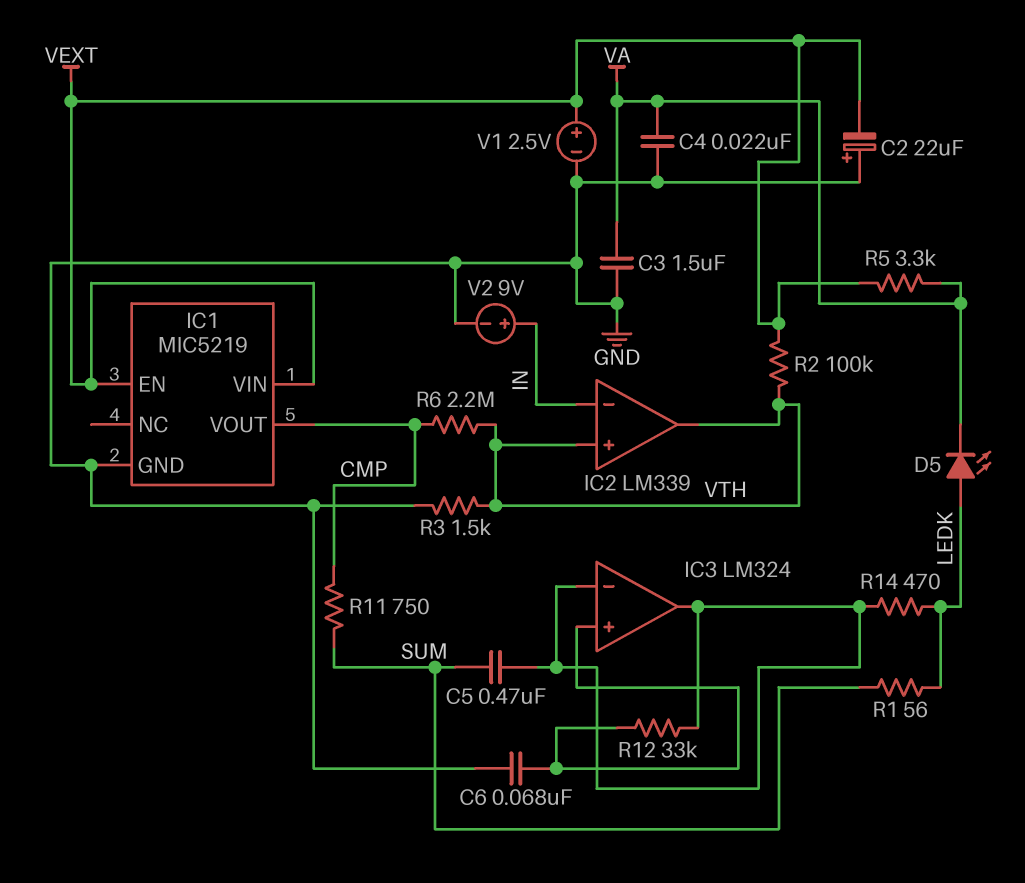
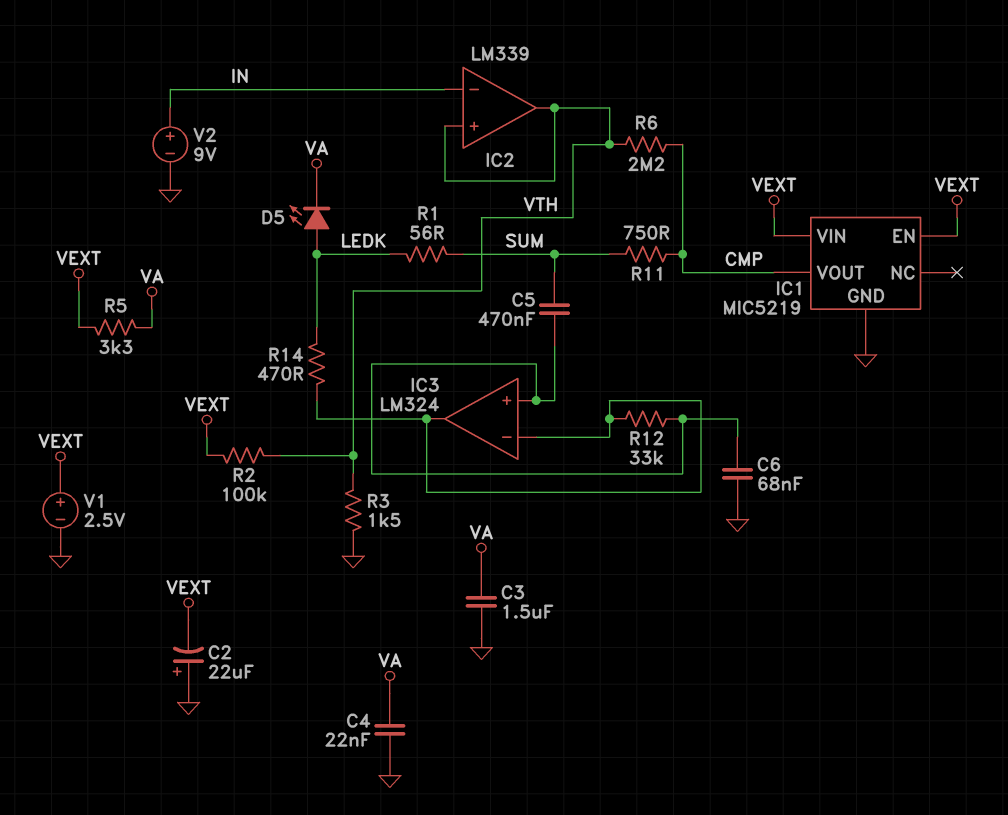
C5: 470nF (IC3/in-, SUM) -> 470nF (IC3/in+, SUM)

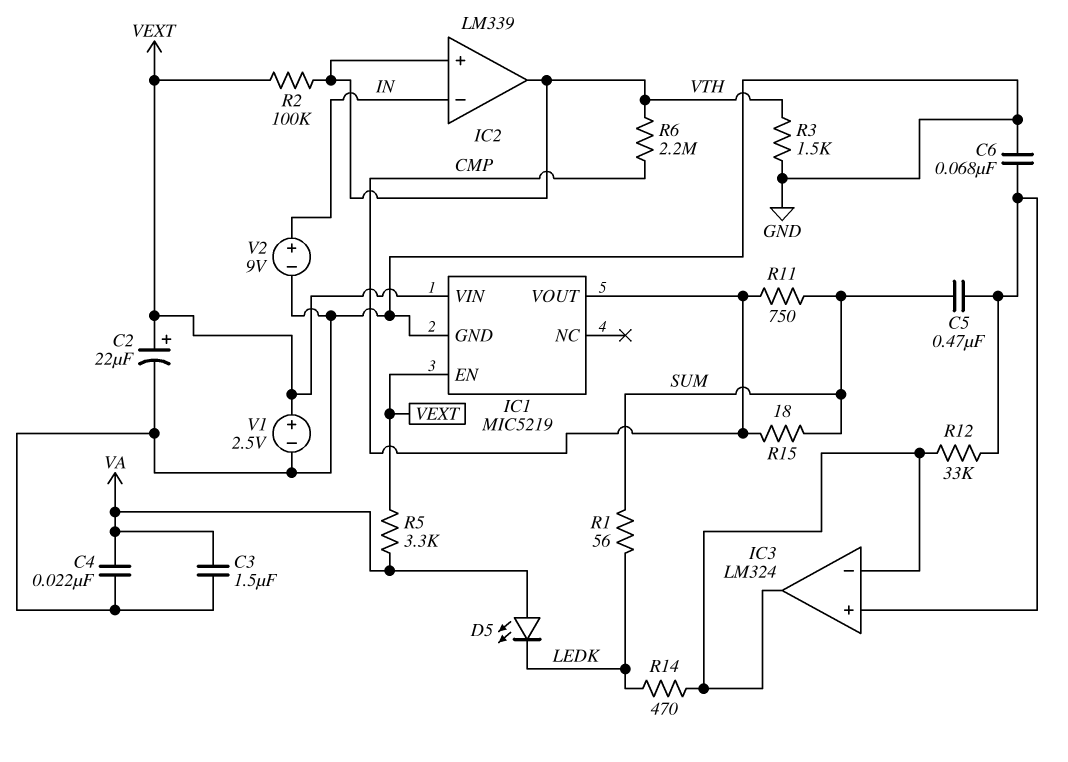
C2: 22uF (plus GND, minus VEXT) -> 22uF (plus VEXT, minus GND)
D5: LED (A LEDK, K VA) -> LED (A VA, K LEDK)
R15: none -> 18 (CMP, SUM)

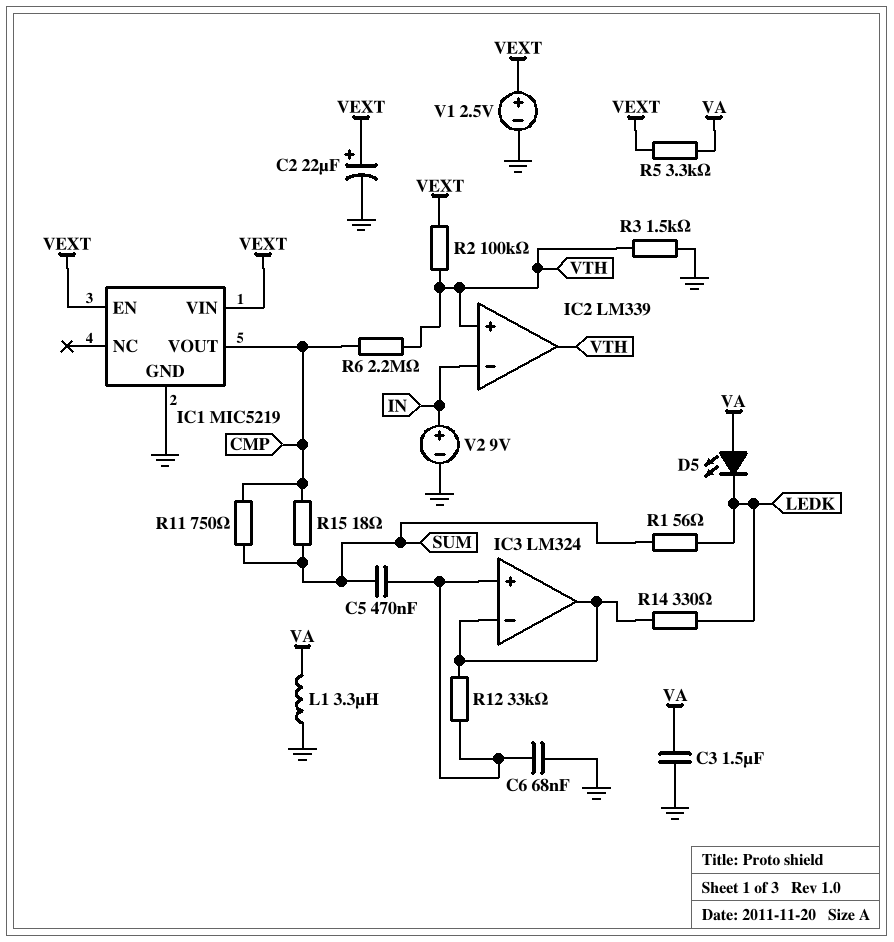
C4: 22nF (GND, VA) -> none
L1: none -> 3.3uH (GND, VA)
R14: 470 (IC3/in-, LEDK) -> 330 (IC3/in-, LEDK)

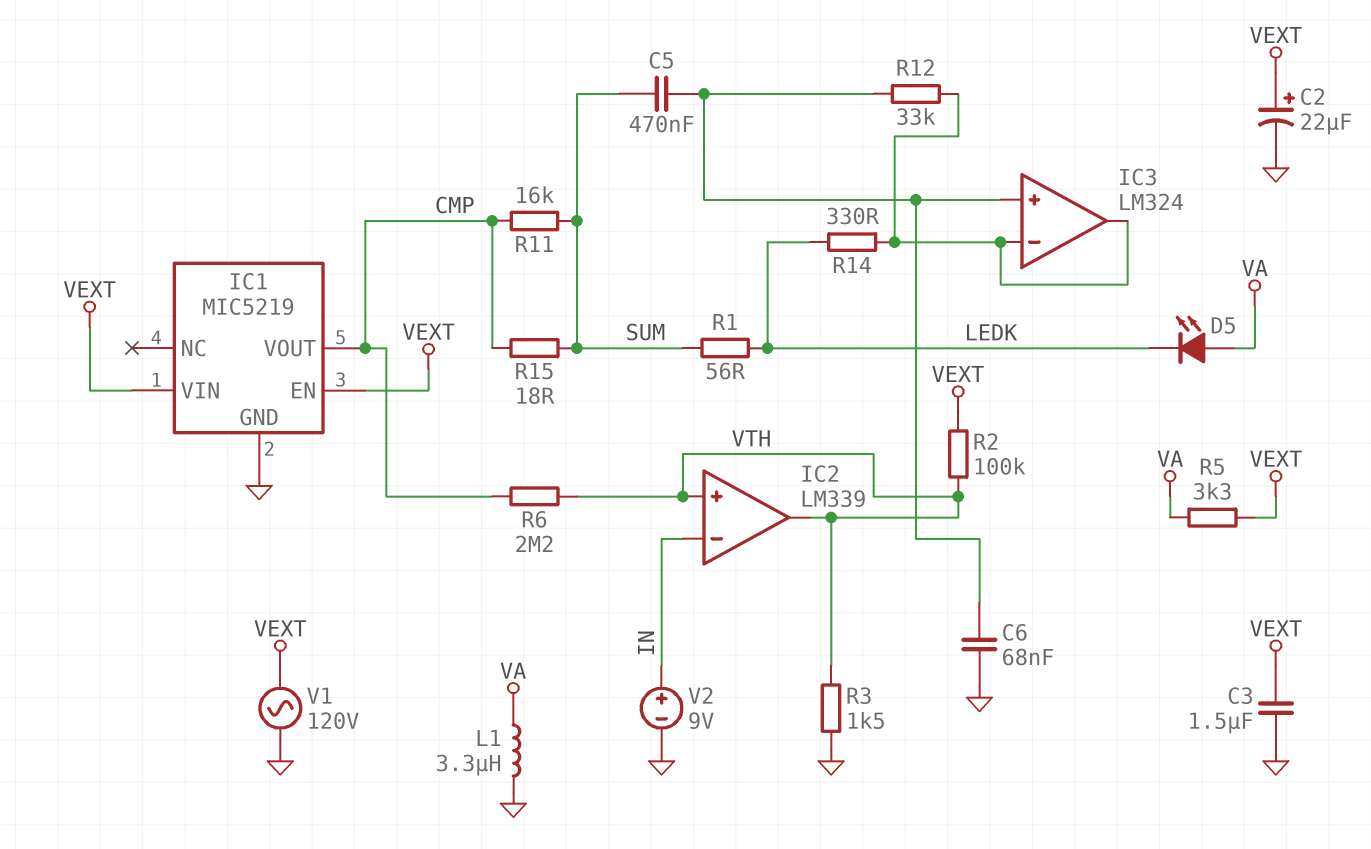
C3: 1.5uF (GND, VA) -> 1.5uF (GND, VEXT)
R11: 750 (CMP, SUM) -> 16k (CMP, SUM)
V1: 2.5V (plus VEXT, minus GND) -> AC 120V (GND, VEXT)

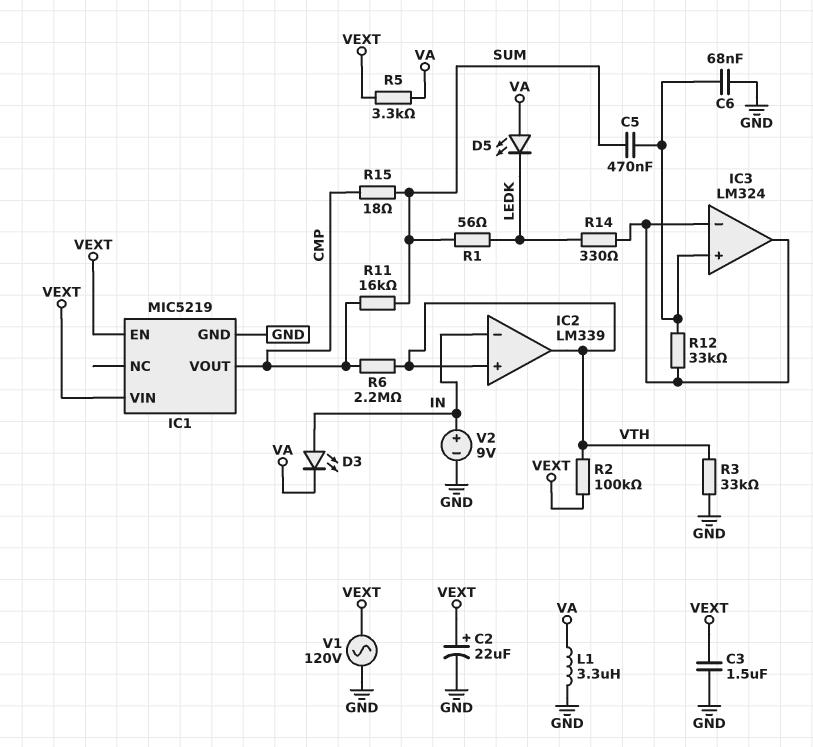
D3: none -> LED (A IN, K VA)
R3: 1.5k (GND, VTH) -> 33k (GND, VTH)

